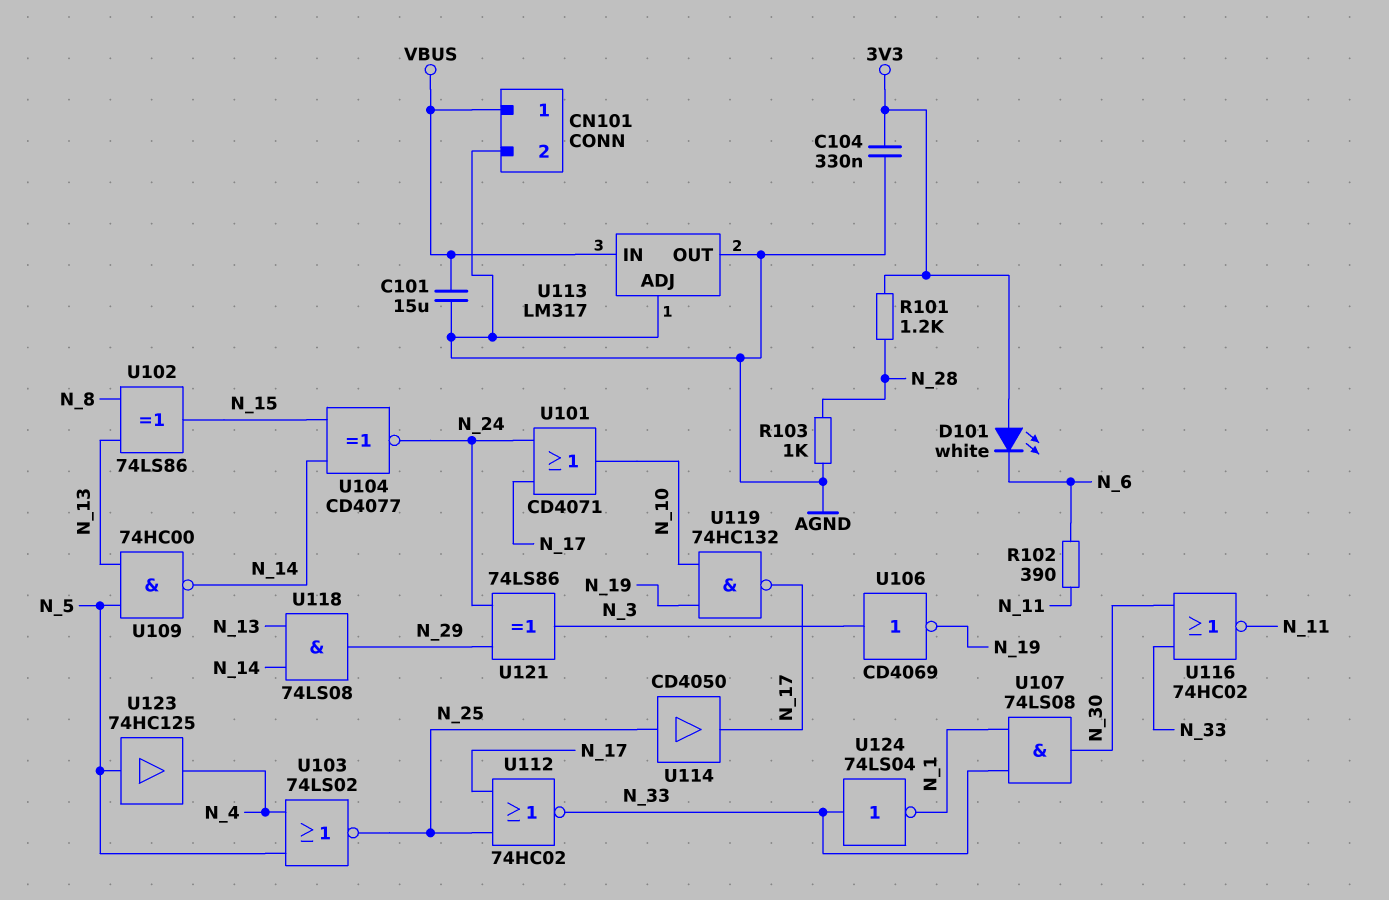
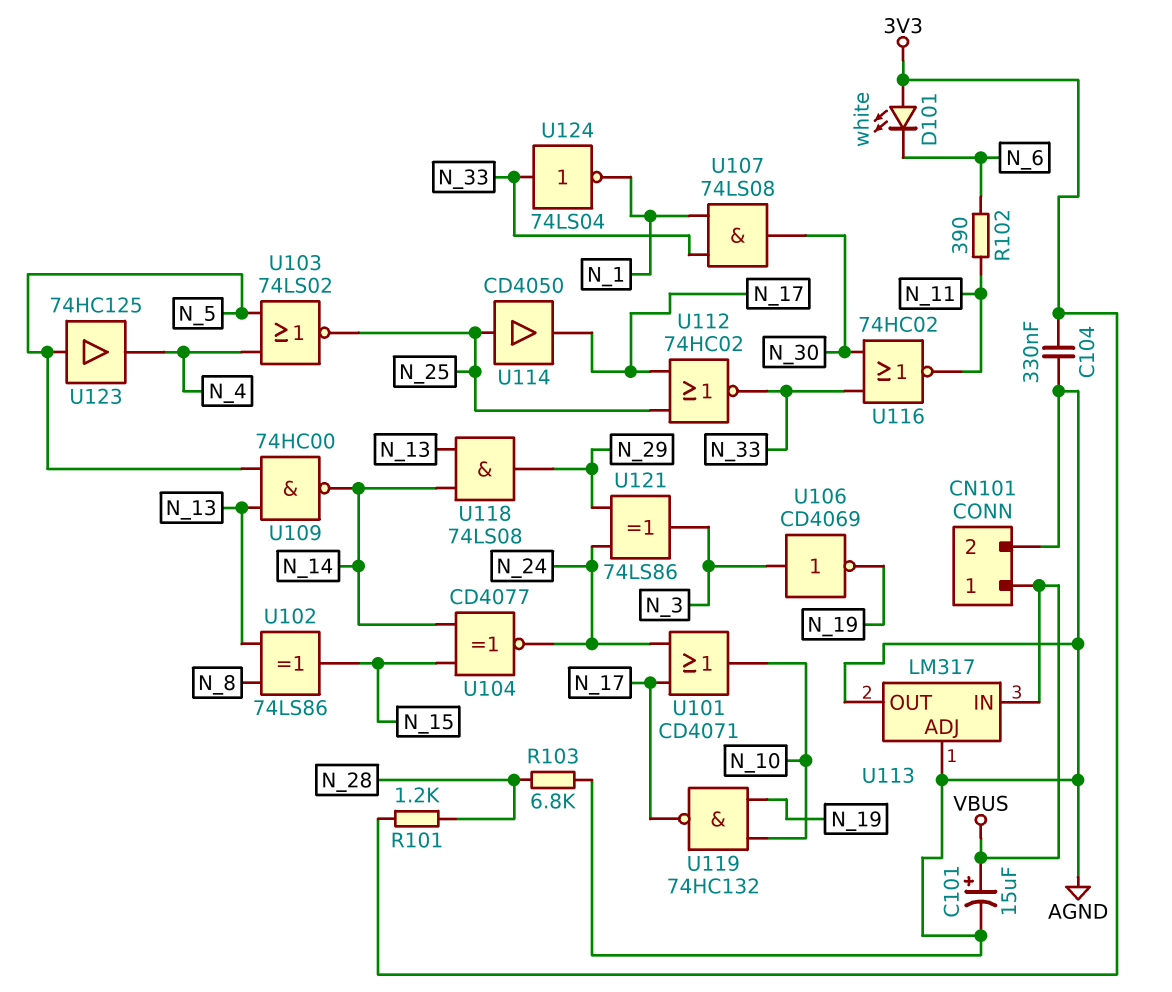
C101: 15uF (AGND, VBUS) -> 15uF (plus VBUS, minus AGND)
R103: 1k (AGND, N_28) -> 6.8k (AGND, N_28)

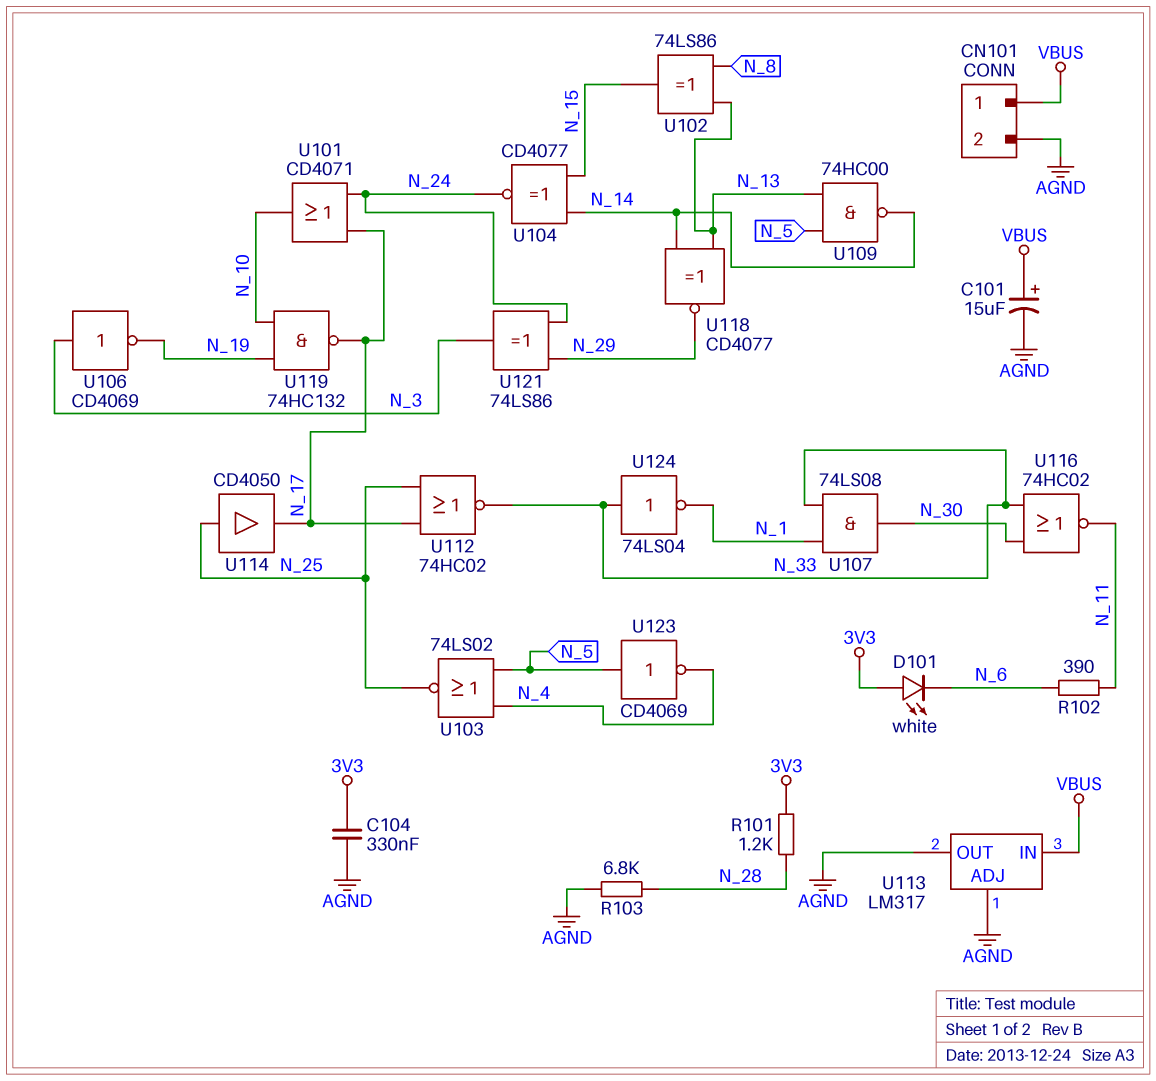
U118: AND 74LS08 (in N_13, in N_14, out N_29) -> XNOR CD4077 (in N_13, in N_14, out N_29)
U123: buffer 74HC125 (in N_5, out N_4) -> NOT CD4069 (in N_5, out N_4)

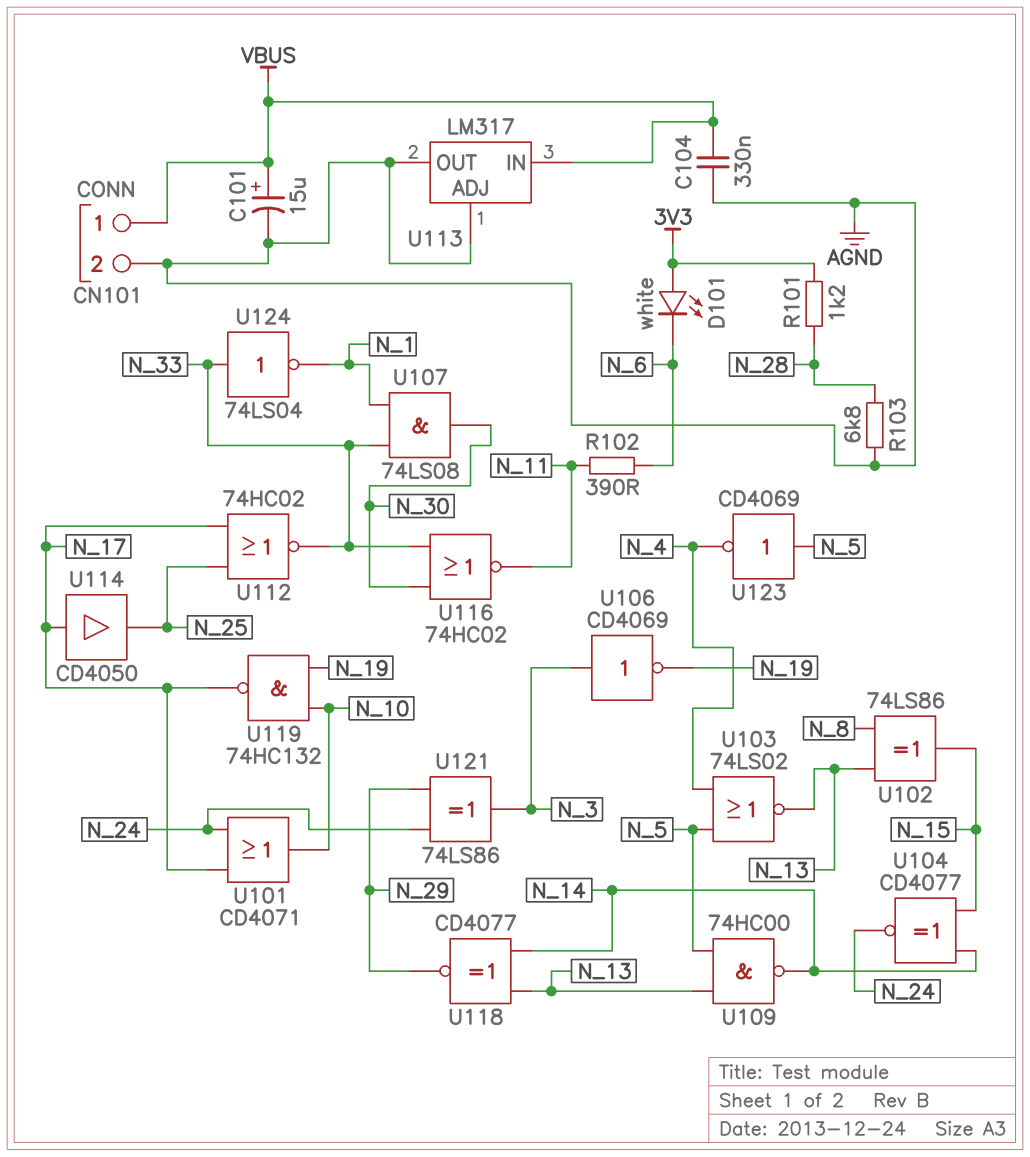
C104: 330nF (3V3, AGND) -> 330nF (AGND, VBUS)
U103: NOR 74LS02 (in N_4, in N_5, out N_25) -> NOR 74LS02 (in N_4, in N_5, out N_13)
U114: buffer CD4050 (in N_25, out N_17) -> buffer CD4050 (in N_17, out N_25)

